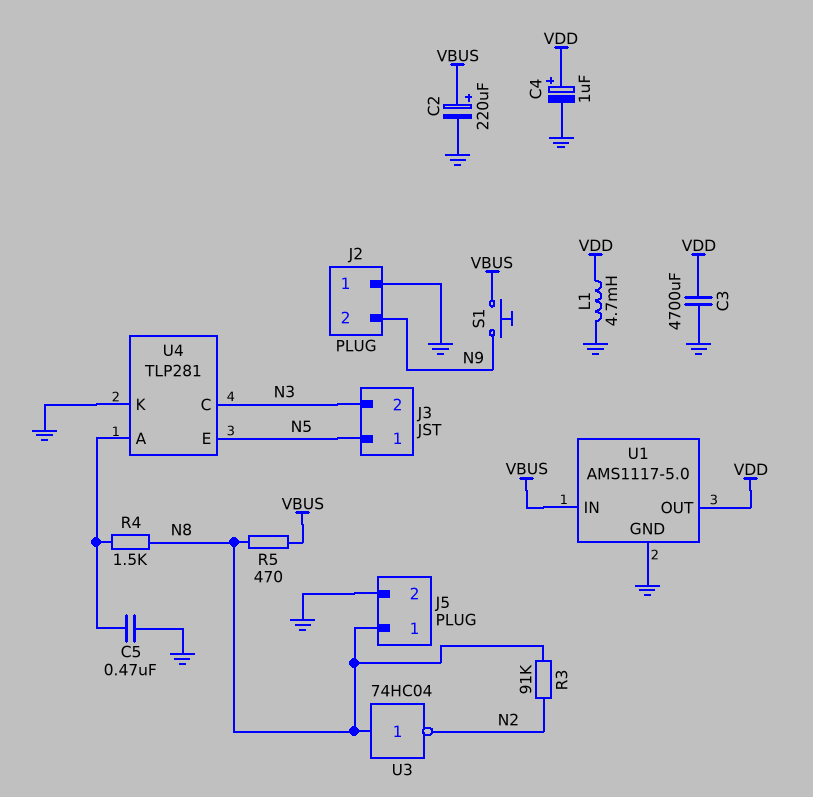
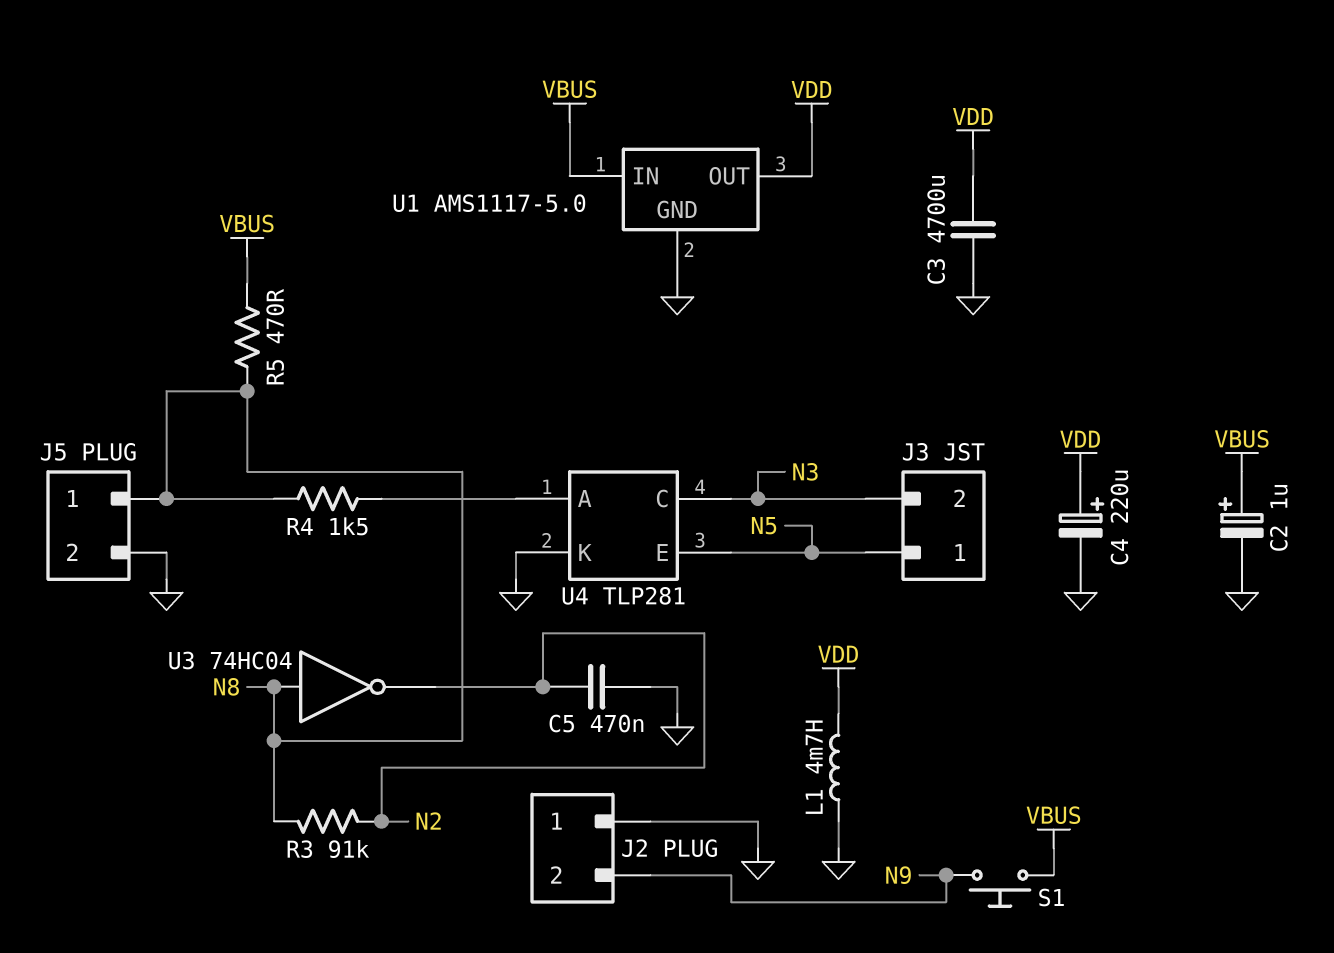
C2: 220uF (plus VBUS, minus GND) -> 1uF (plus VBUS, minus GND)
C4: 1uF (plus VDD, minus GND) -> 220uF (plus VDD, minus GND)
C5: 470nF (GND, U4/A) -> 470nF (GND, N2)

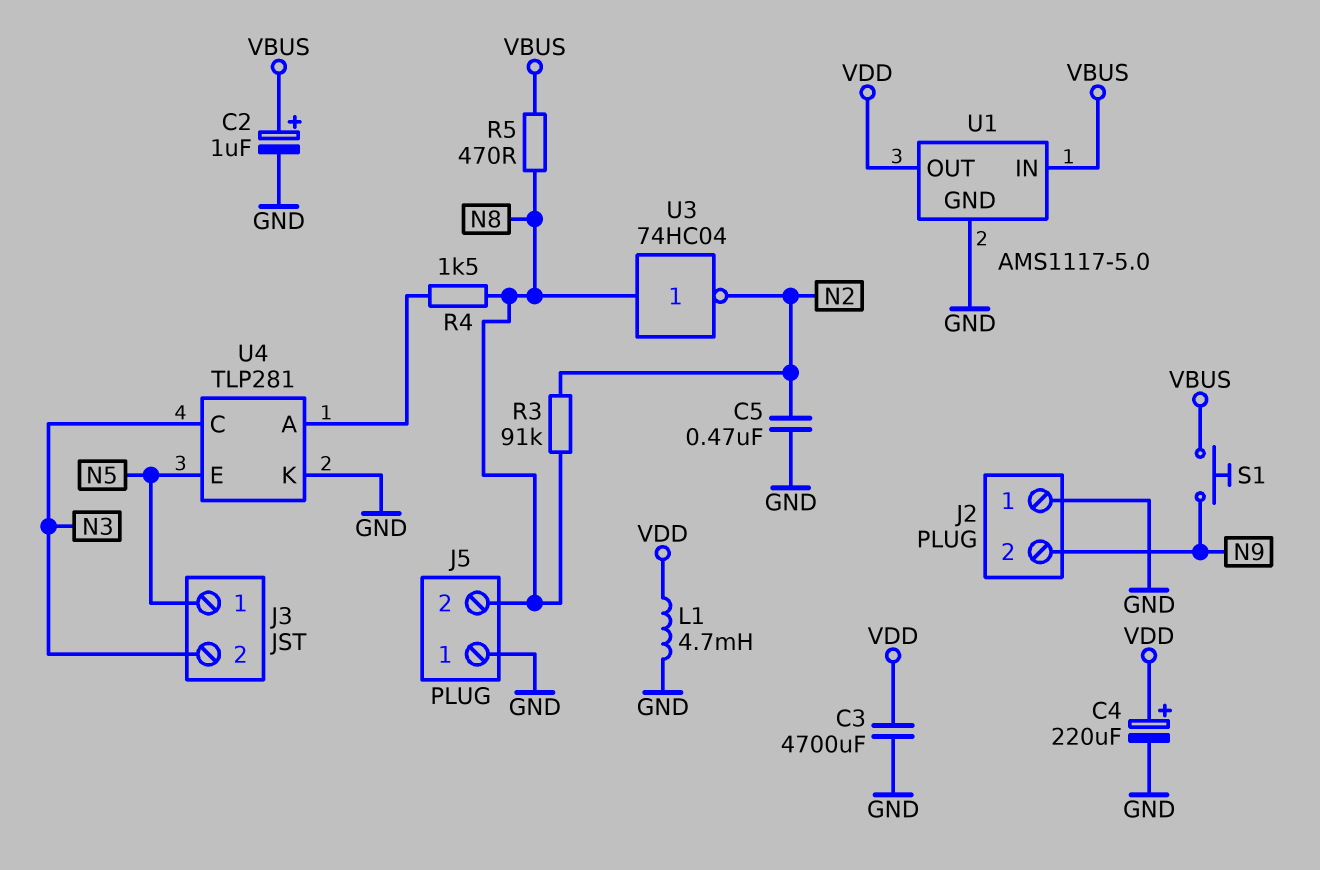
J5 pin 1: N8 -> GND
J5 pin 2: GND -> N8

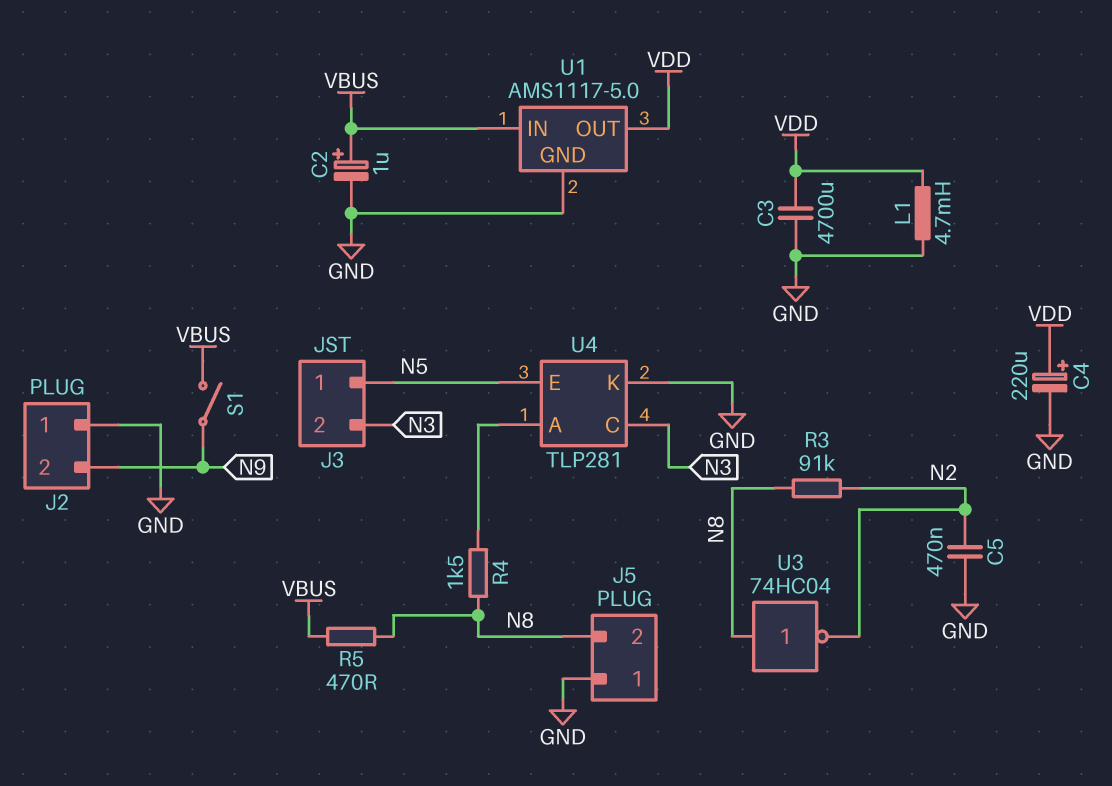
S1: button (N9, VBUS) -> switch (N9, VBUS)

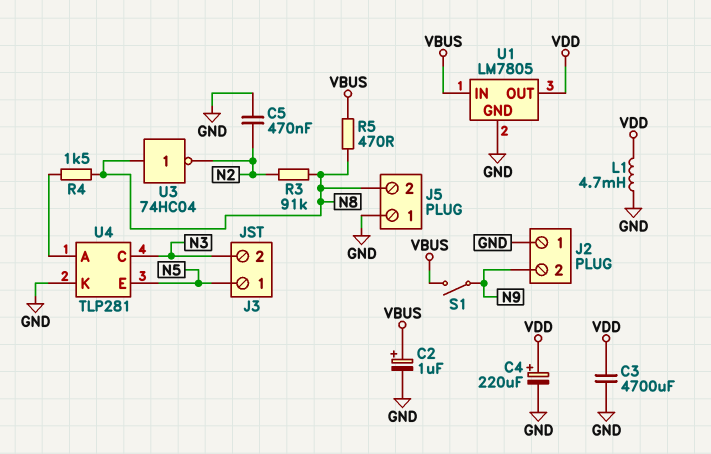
U1: AMS1117-5.0 -> LM7805

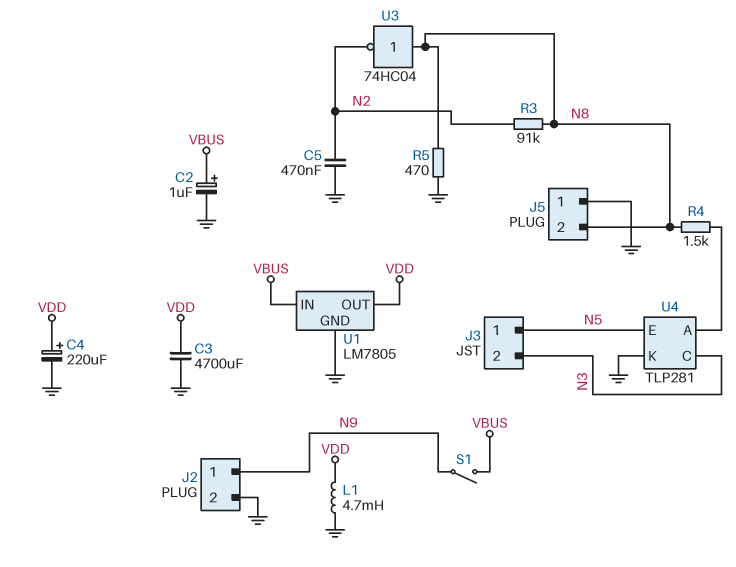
J2 pin 1: GND -> N9
J2 pin 2: N9 -> GND
R5: 470 (N8, VBUS) -> 470 (GND, N8)

